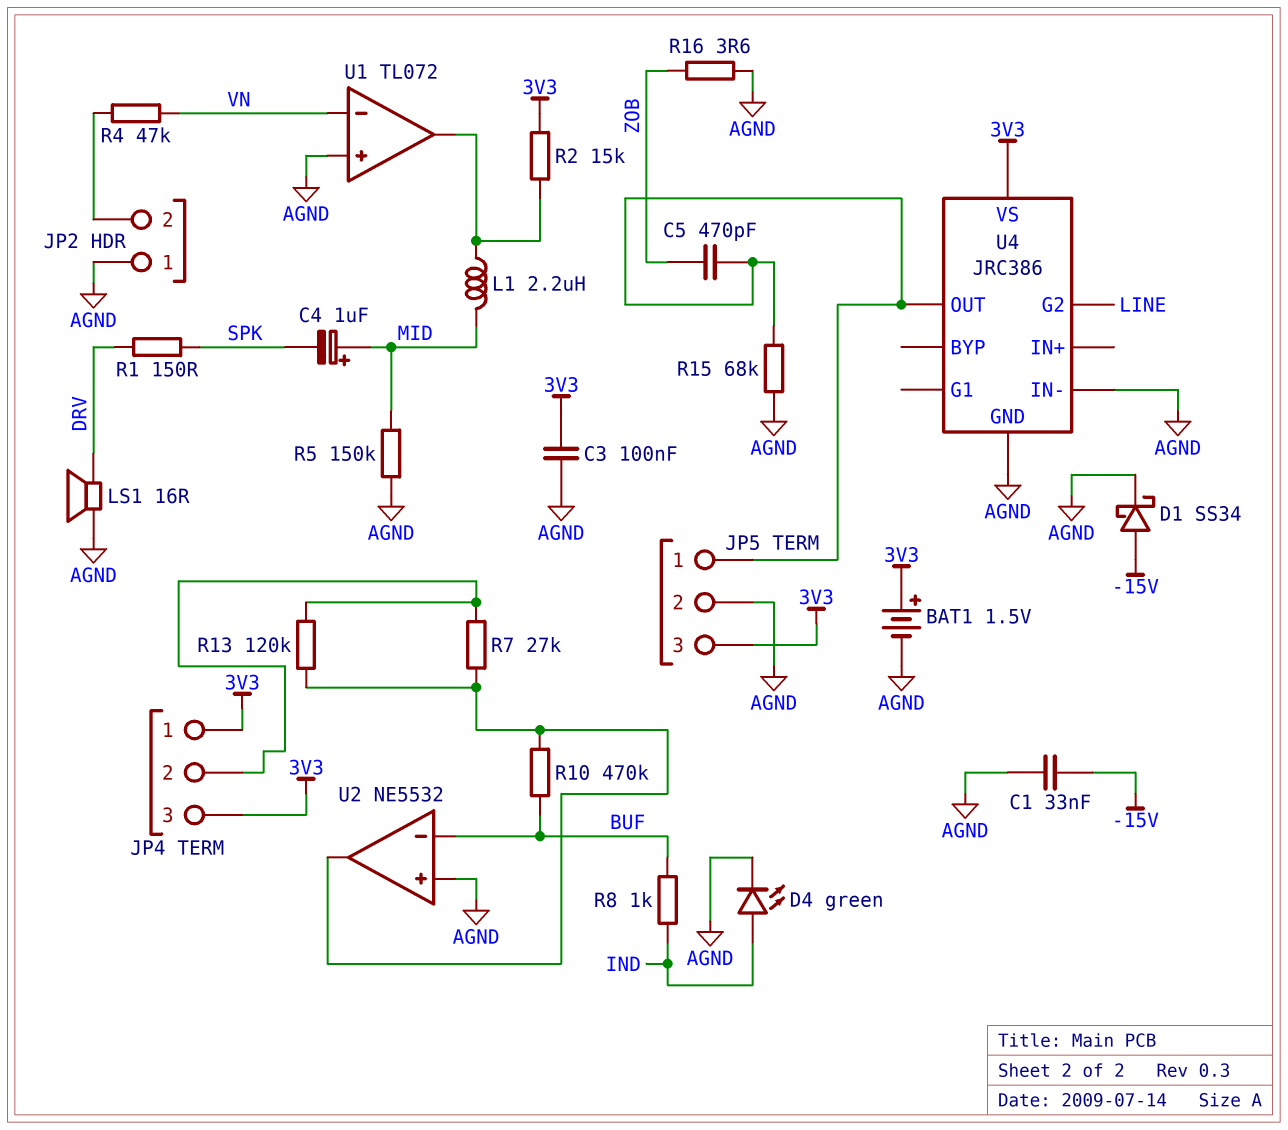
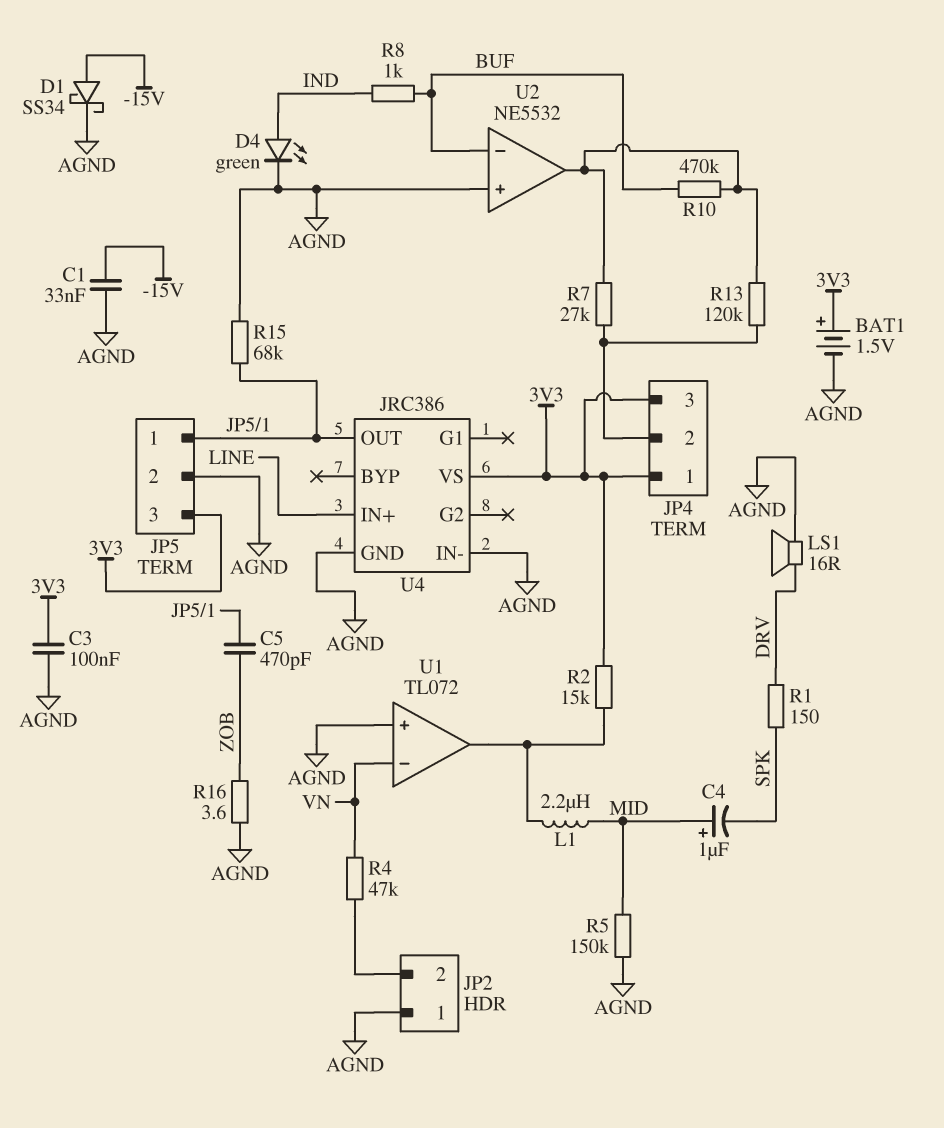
U4 pin G2: LINE -> none
U4 pin IN+: none -> LINE

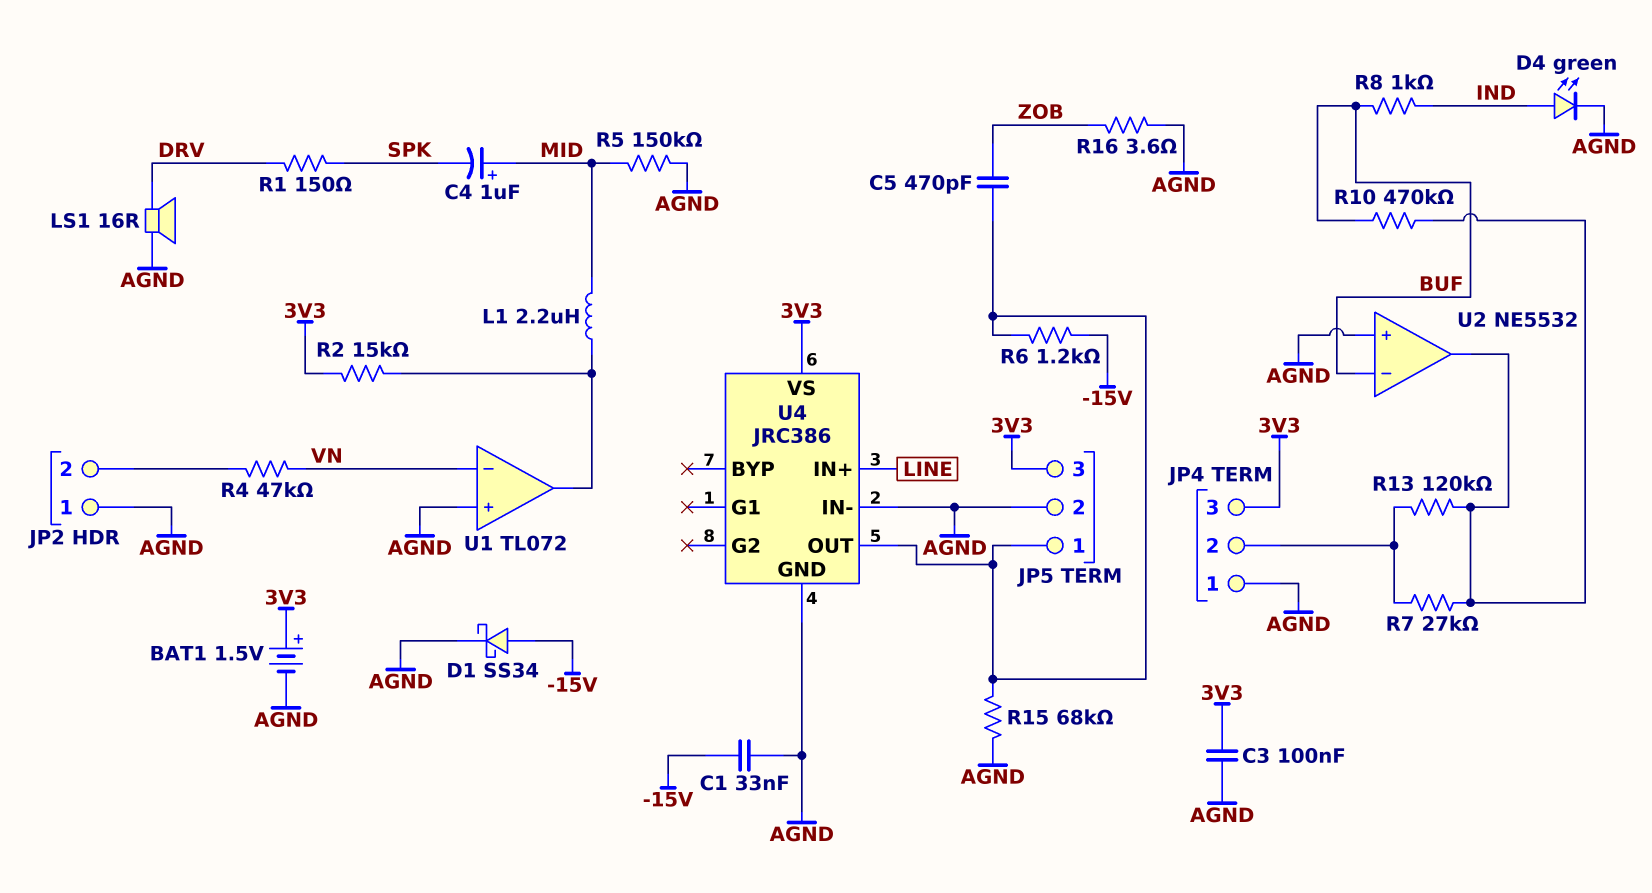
JP4 pin 1: 3V3 -> AGND
R6: none -> 1.2k (-15V, JP5/1)

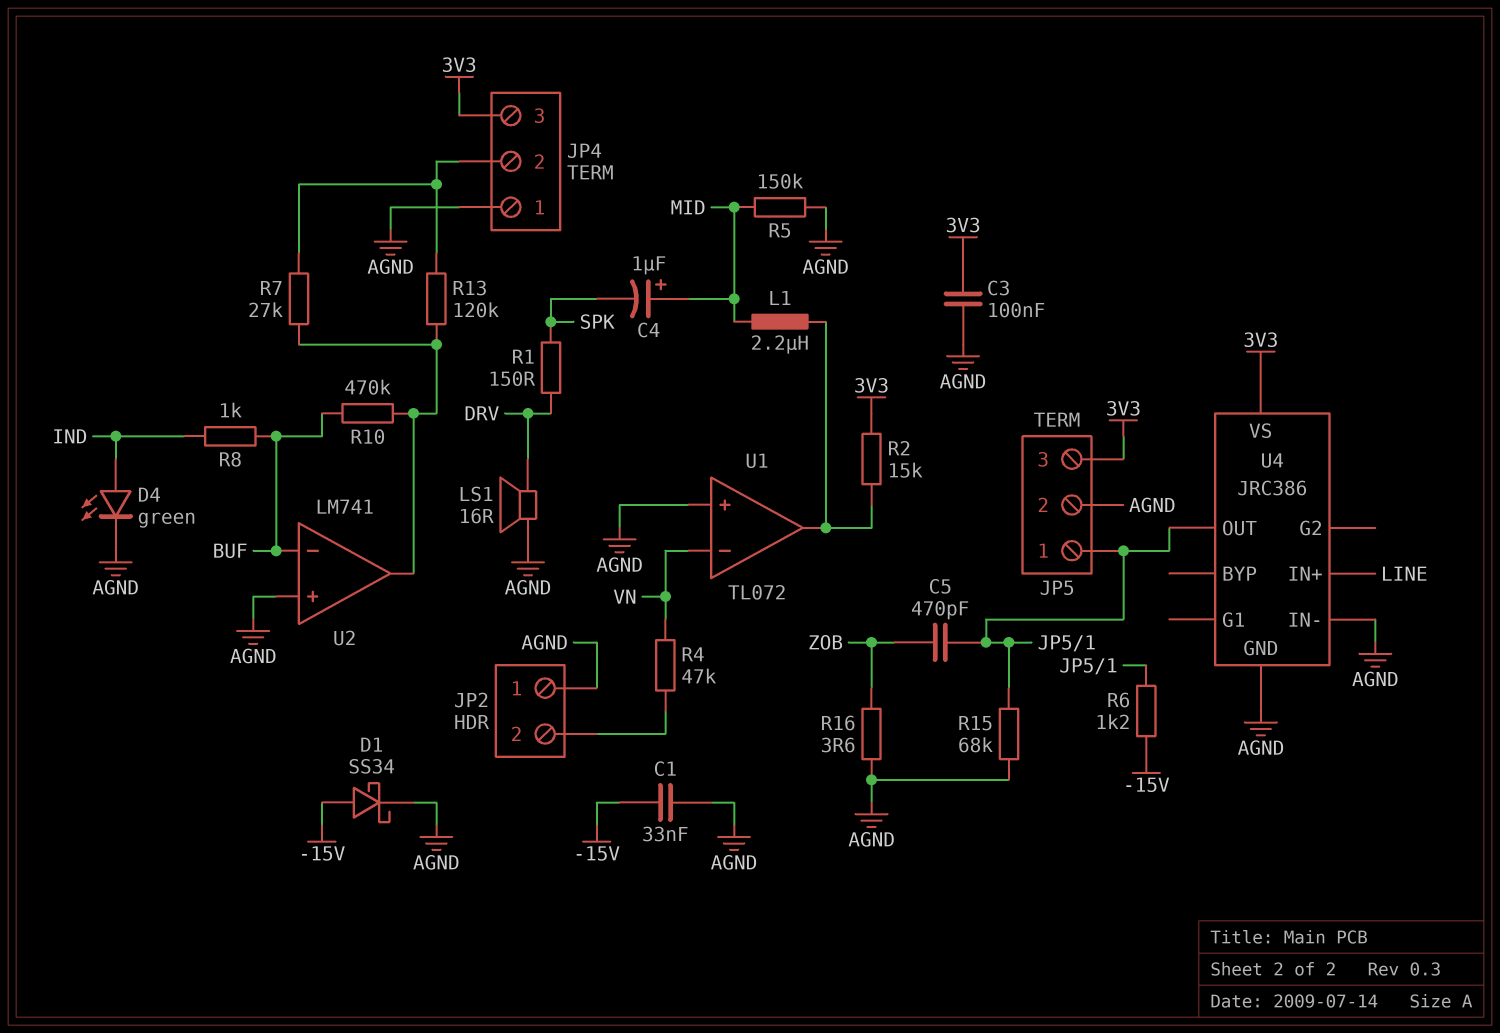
BAT1: 1.5V (plus 3V3, minus AGND) -> none
U2: NE5532 -> LM741

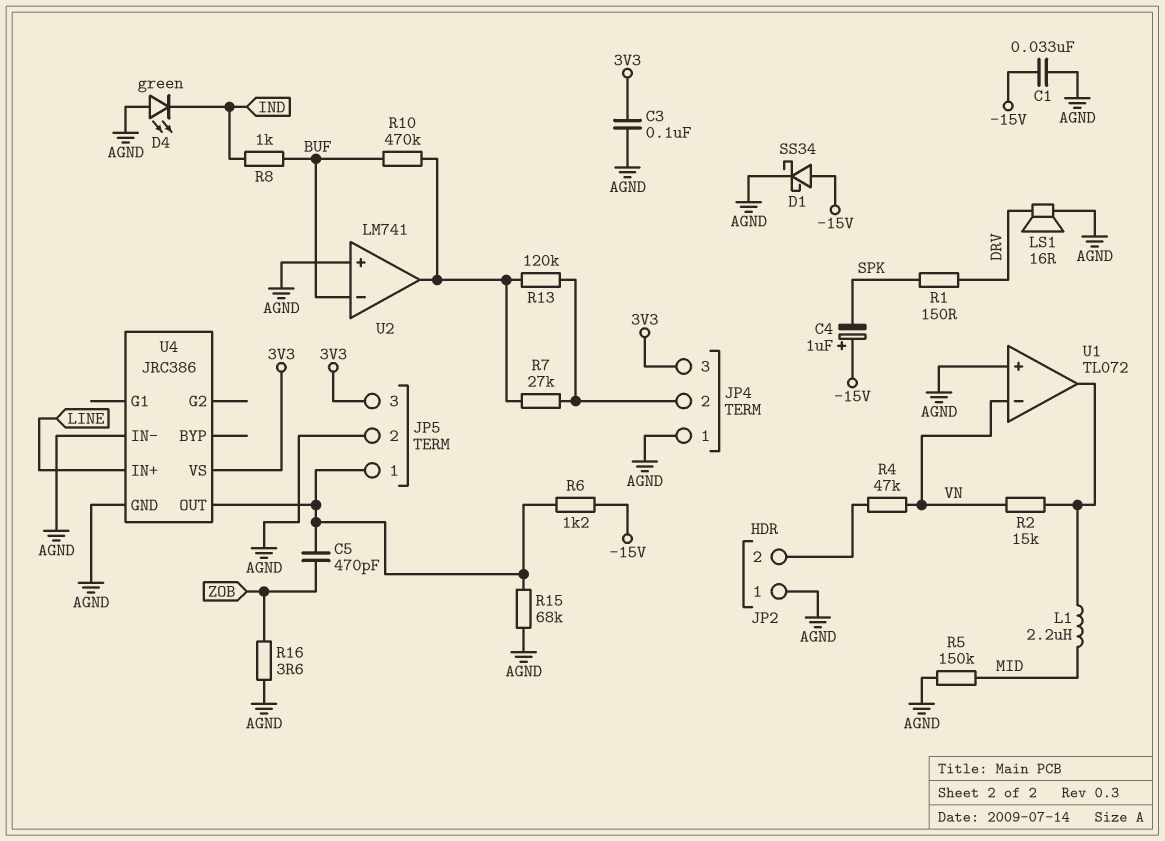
C4: 1uF (plus MID, minus SPK) -> 1uF (plus -15V, minus SPK)
D4: LED green (A IND, K AGND) -> LED green (A AGND, K IND)
R2: 15k (3V3, U1/out) -> 15k (U1/out, VN)

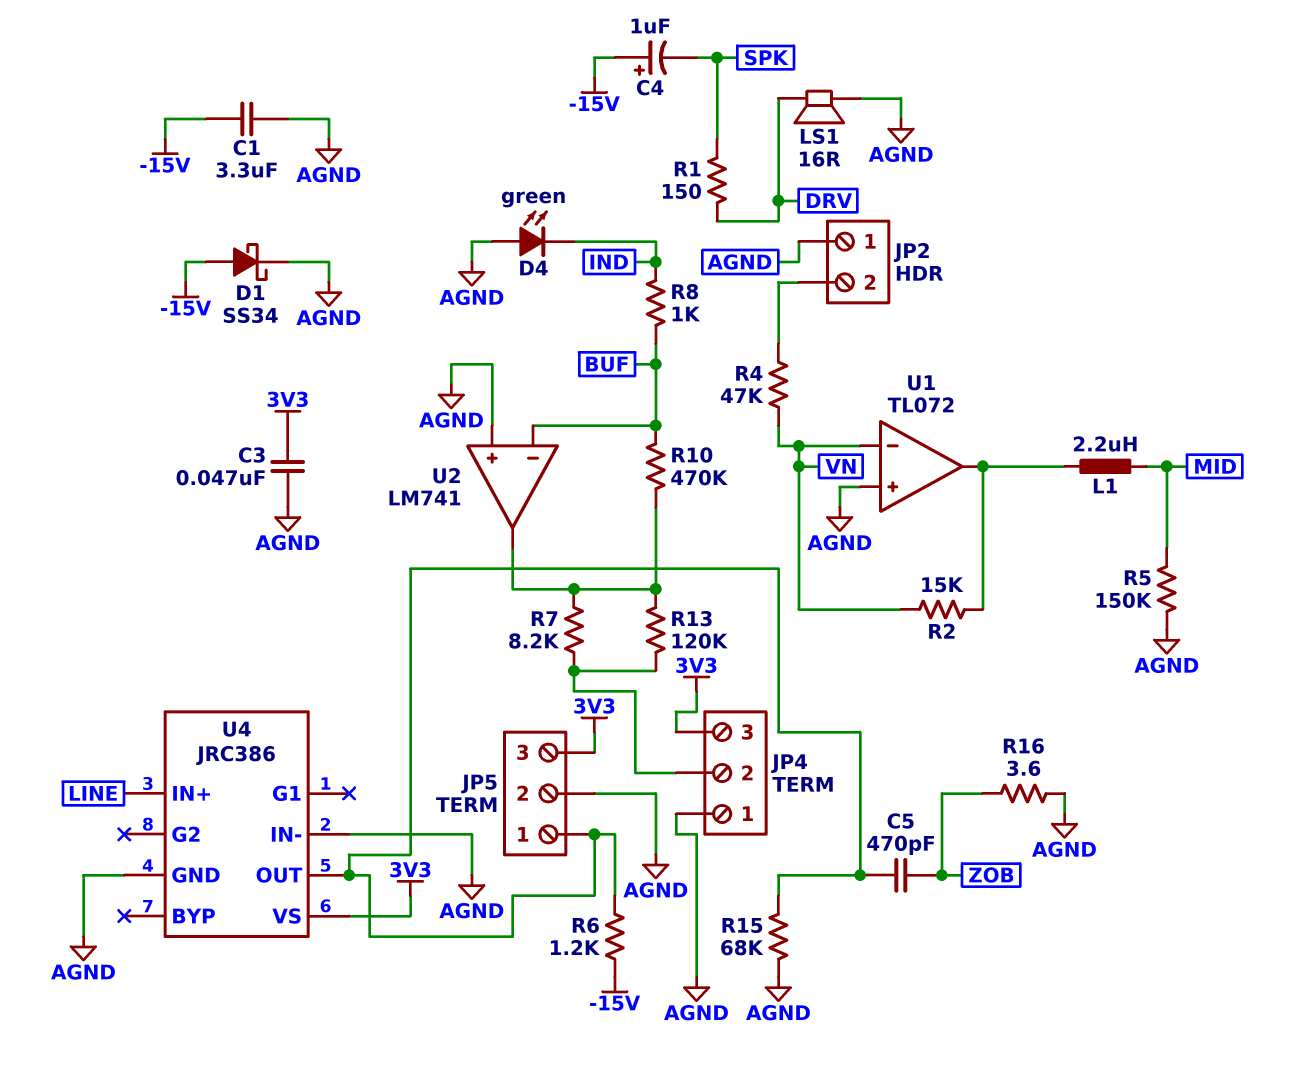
C1: 33nF (-15V, AGND) -> 3.3uF (-15V, AGND)
C3: 100nF (3V3, AGND) -> 47nF (3V3, AGND)
R7: 27k (JP4/2, U2/out) -> 8.2k (JP4/2, U2/out)

